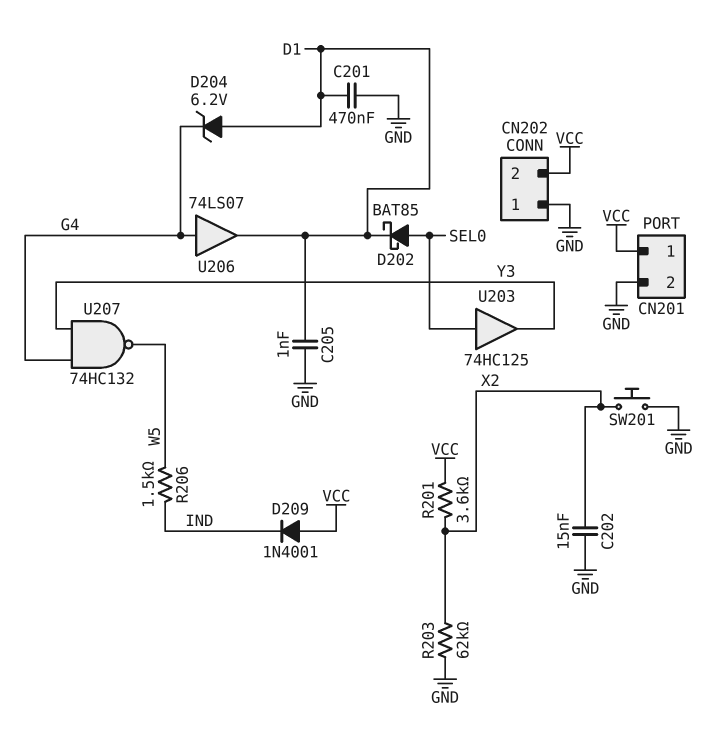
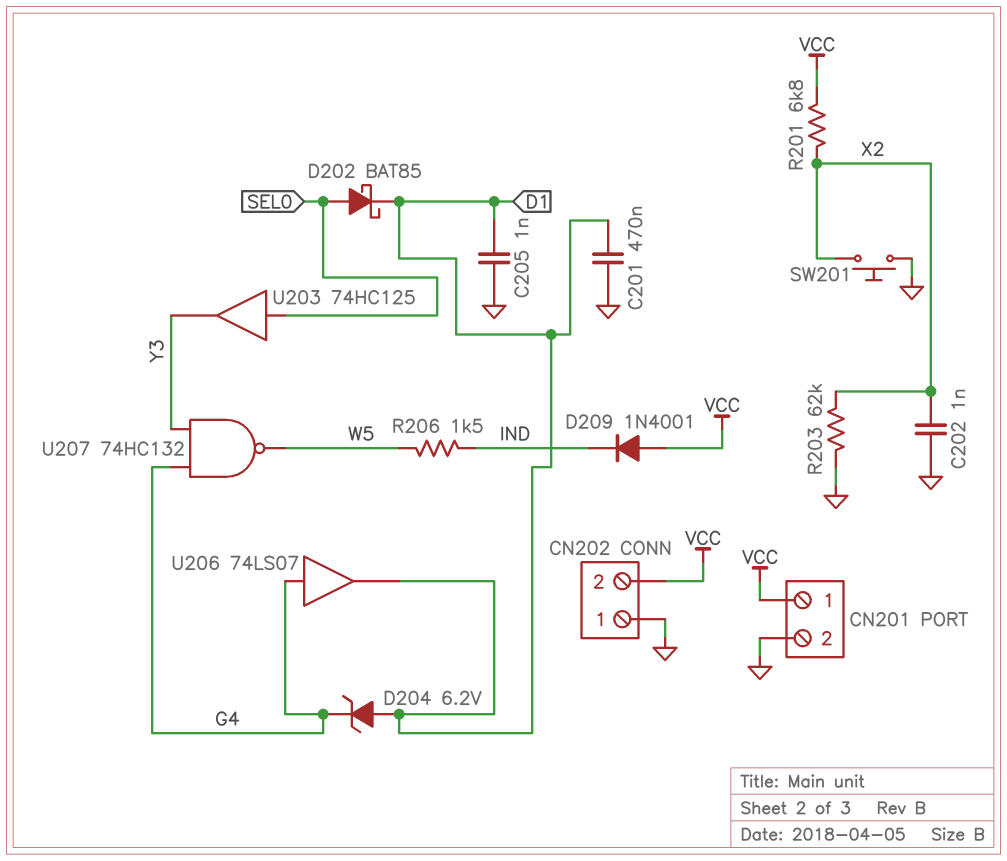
C202: 15nF (GND, X2) -> 1nF (GND, X2)
R201: 3.6k (VCC, X2) -> 6.8k (VCC, X2)

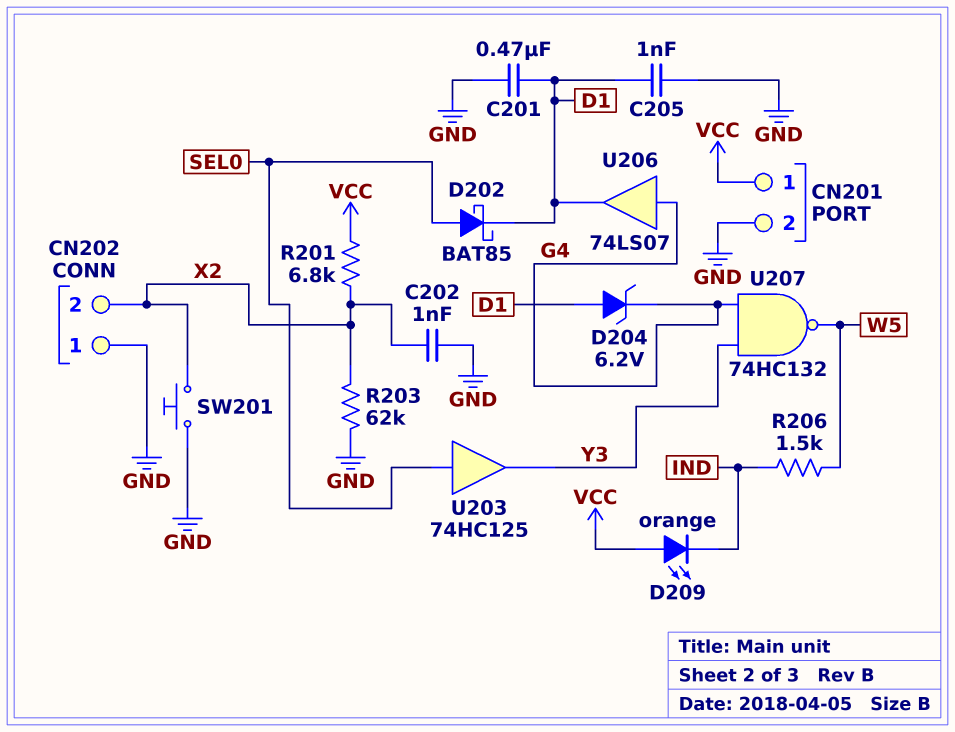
CN202 pin 2: VCC -> X2
D209: diode 1N4001 (A VCC, K IND) -> LED orange (A VCC, K IND)

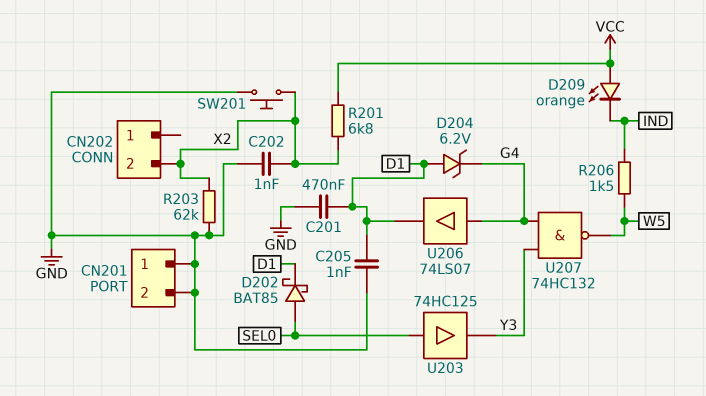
CN201 pin 1: VCC -> GND
CN202 pin 1: GND -> none

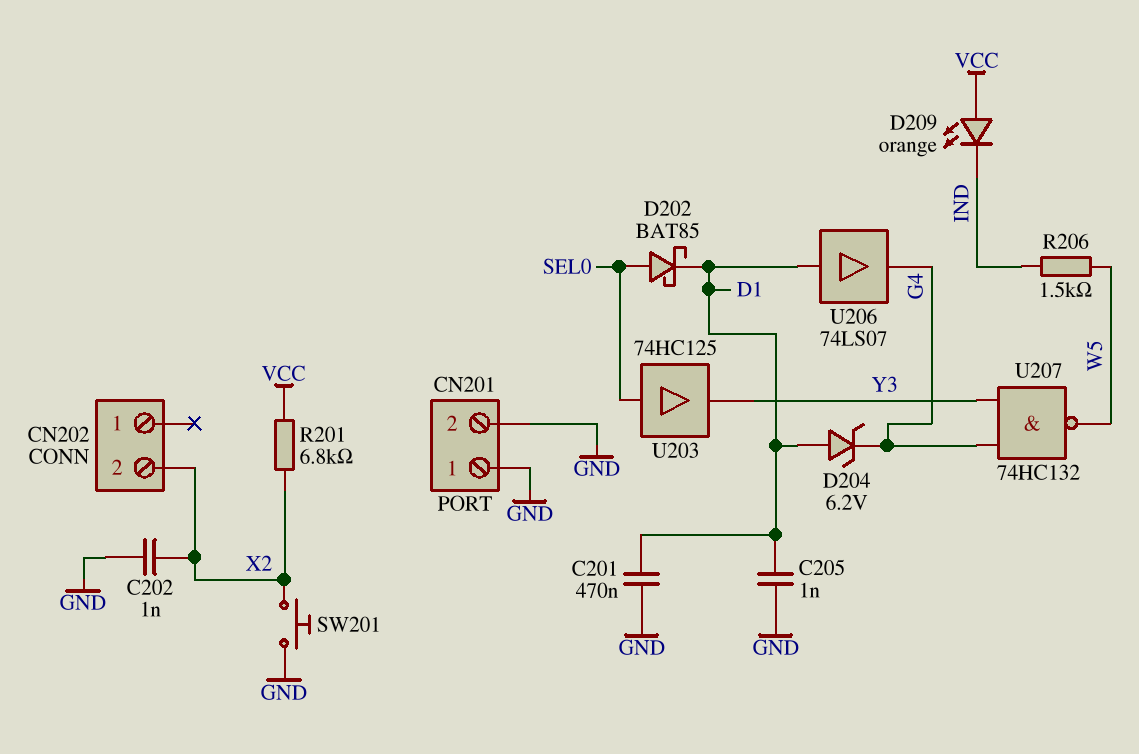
R203: 62k (GND, X2) -> none
U206: buffer 74LS07 (in G4, out D1) -> buffer 74LS07 (in D1, out G4)

